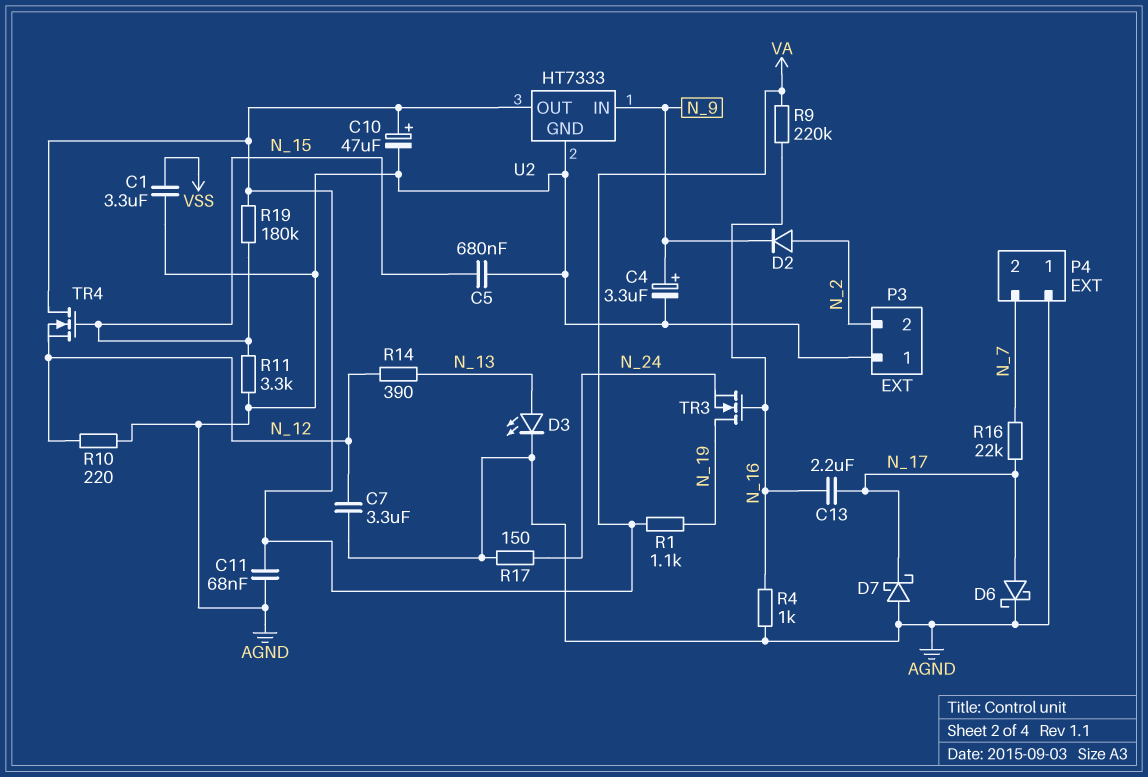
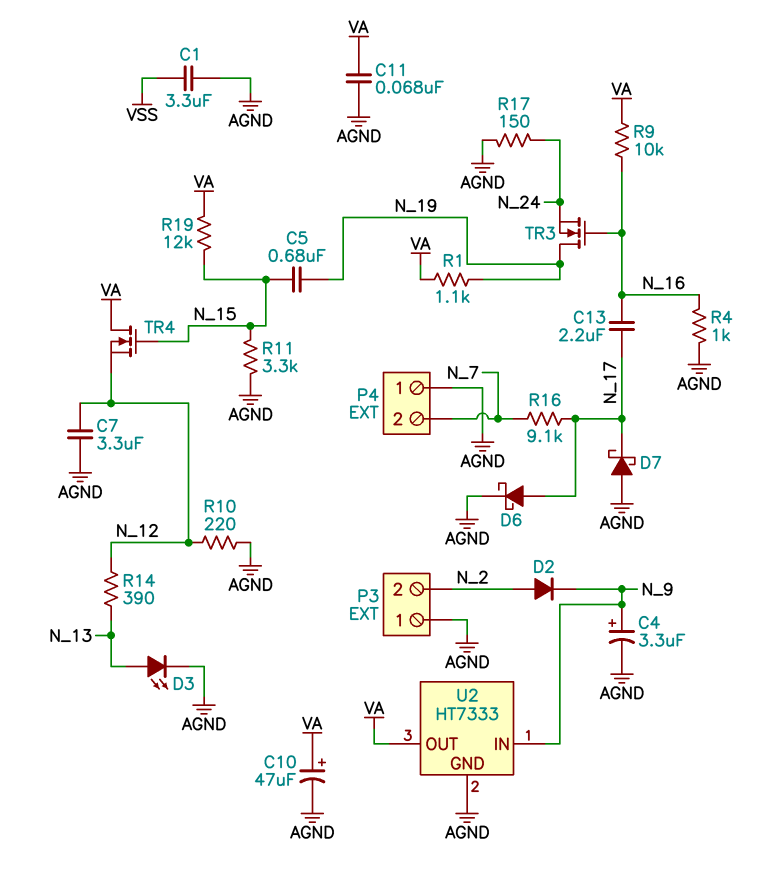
C5: 680nF (AGND, N_15) -> 680nF (N_15, N_19)
R9: 220k (N_16, VA) -> 10k (N_16, VA)
R16: 22k (N_7, N_17) -> 9.1k (N_7, N_17)
R19: 180k (N_15, VA) -> 12k (N_15, VA)

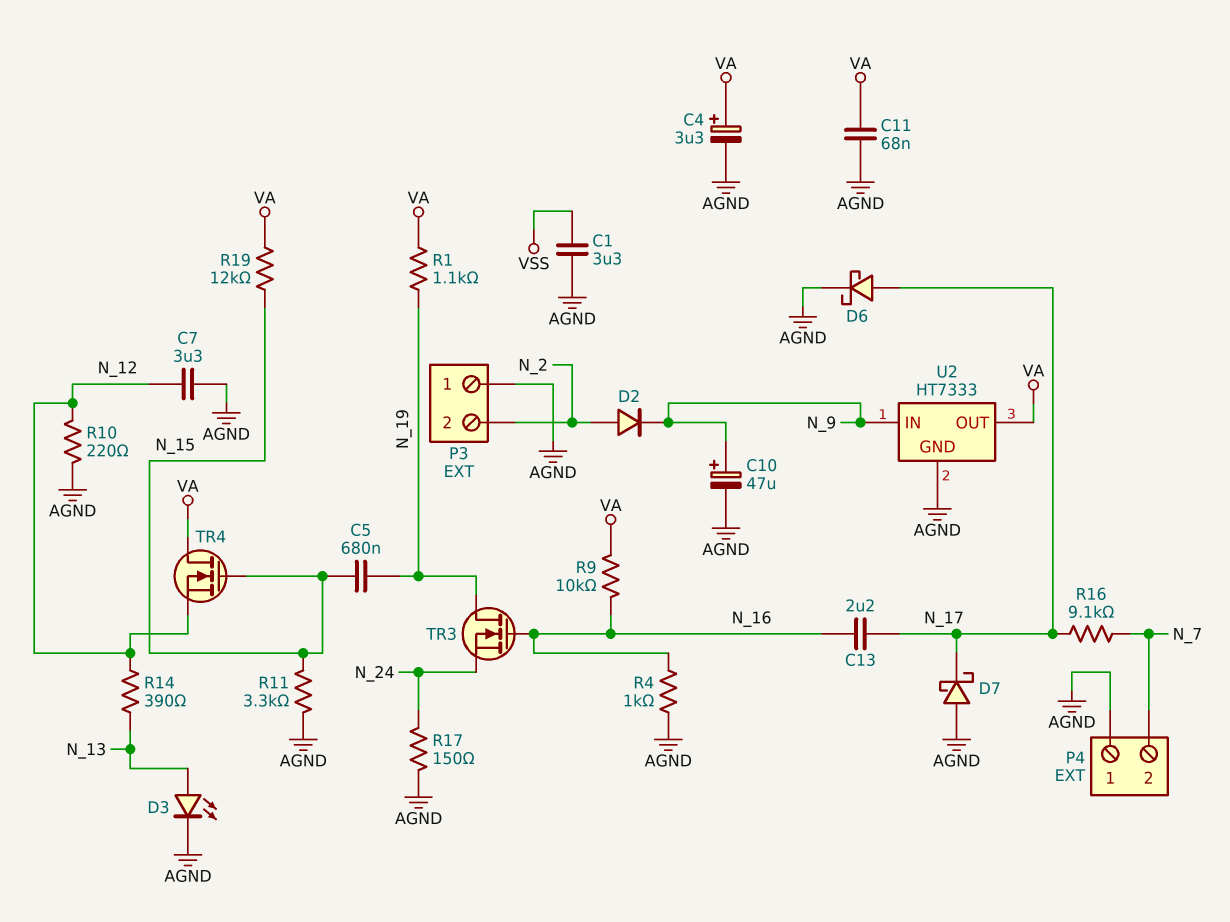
C4: 3.3uF (plus N_9, minus AGND) -> 3.3uF (plus VA, minus AGND)
C10: 47uF (plus VA, minus AGND) -> 47uF (plus N_9, minus AGND)

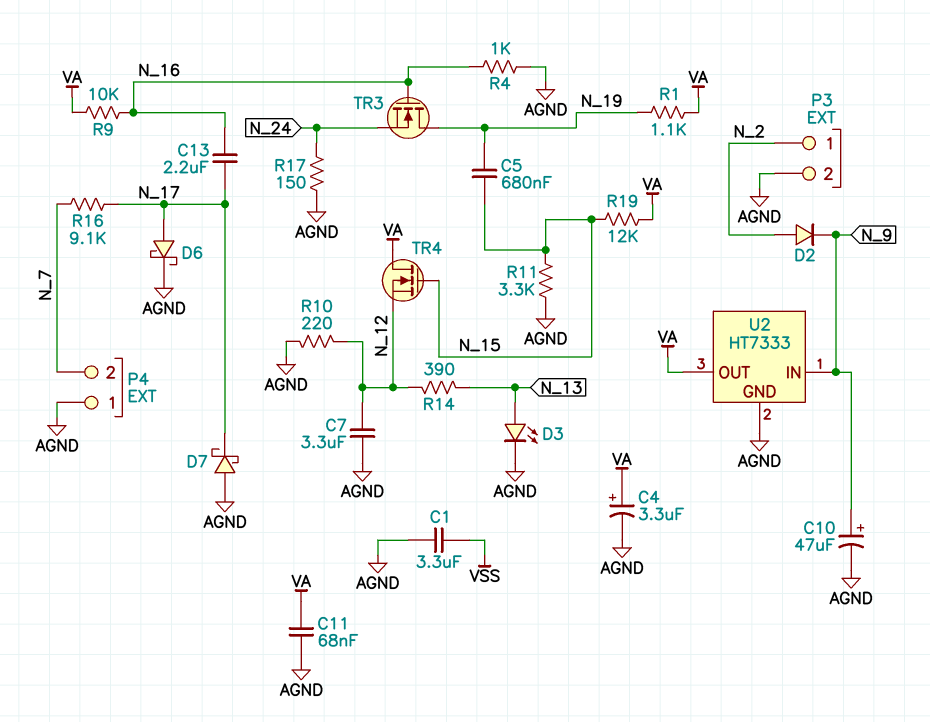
P3 pin 1: AGND -> N_2
P3 pin 2: N_2 -> AGND

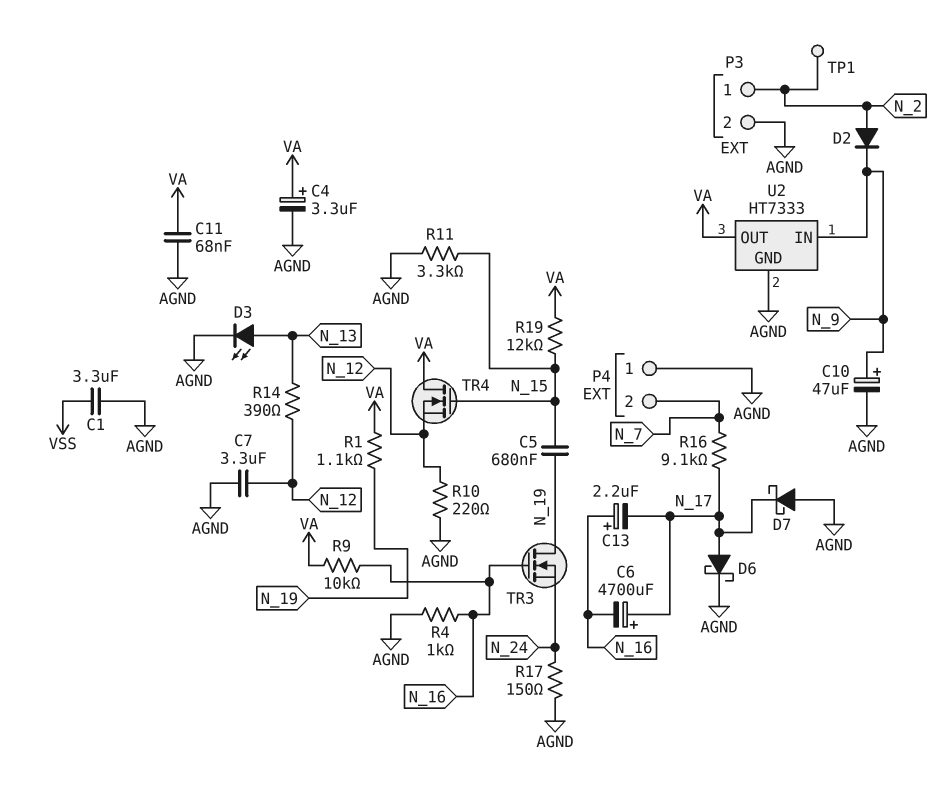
C6: none -> 4700uF (plus N_17, minus N_16)
C13: 2.2uF (N_16, N_17) -> 2.2uF (plus N_16, minus N_17)
TP1: none -> test point (N_2)

